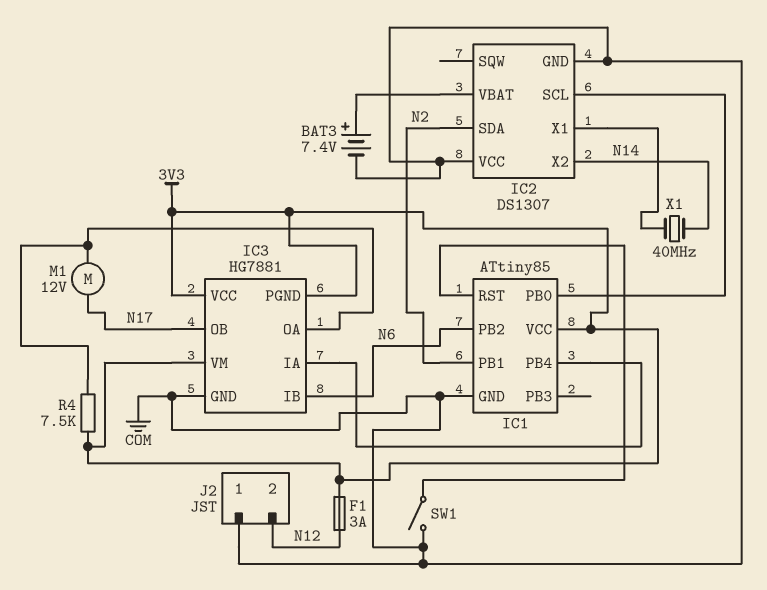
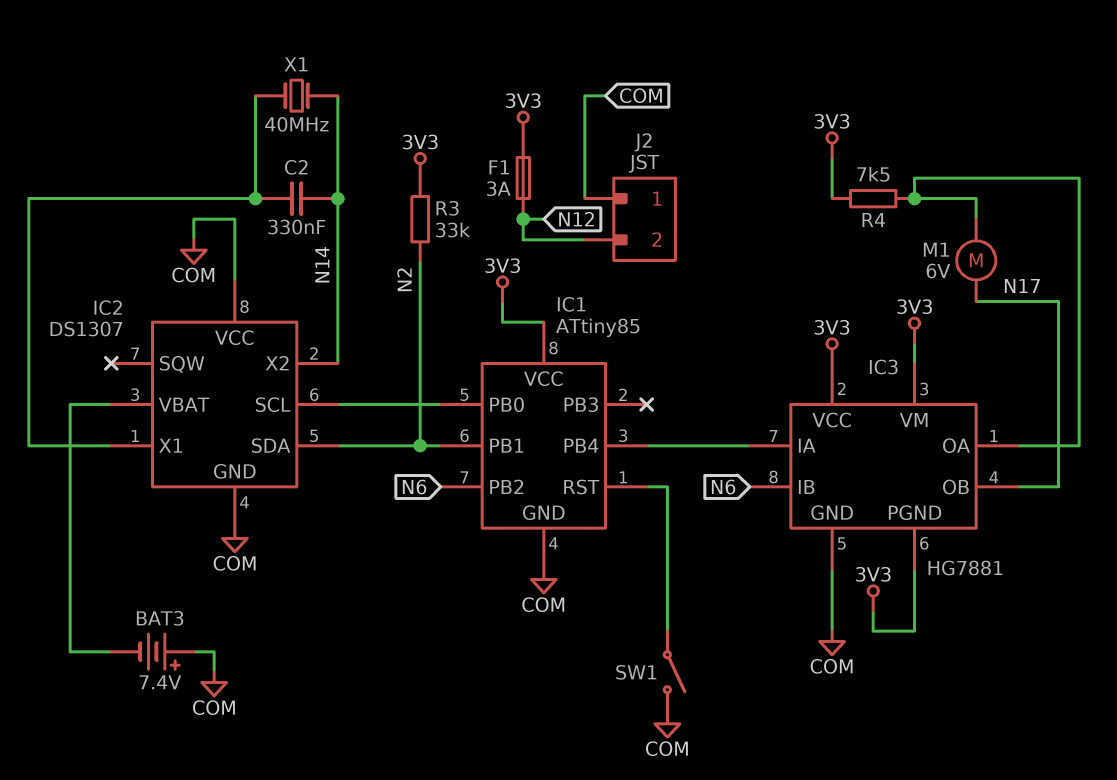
BAT3: 7.4V (plus IC2/VBAT, minus COM) -> 7.4V (plus COM, minus IC2/VBAT)
C2: none -> 330nF (IC2/X1, N14)
M1: motor 12V (IC3/OA, N17) -> motor 6V (IC3/OA, N17)
R3: none -> 33k (3V3, N2)

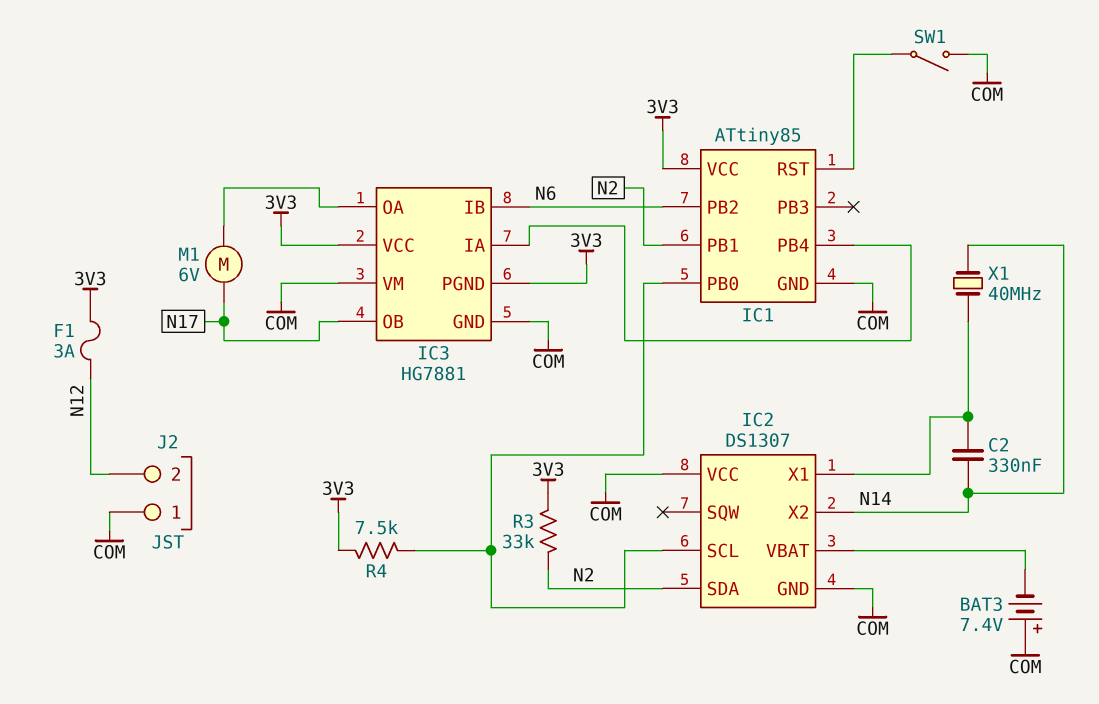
IC3 pin VM: 3V3 -> COM
R4: 7.5k (3V3, IC3/OA) -> 7.5k (3V3, IC1/PB0)

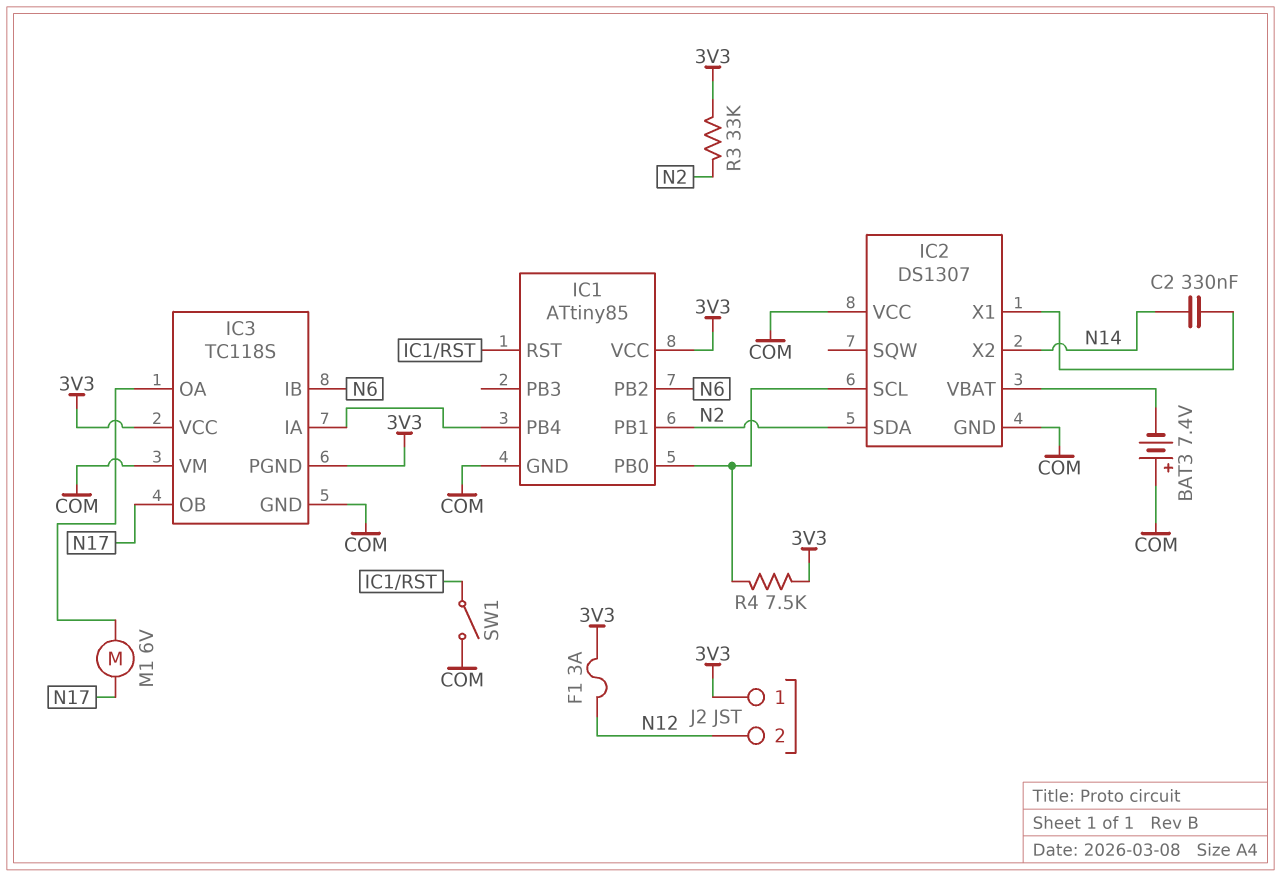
IC3: HG7881 -> TC118S
J2 pin 1: COM -> 3V3
X1: 40MHz (IC2/X1, N14) -> none

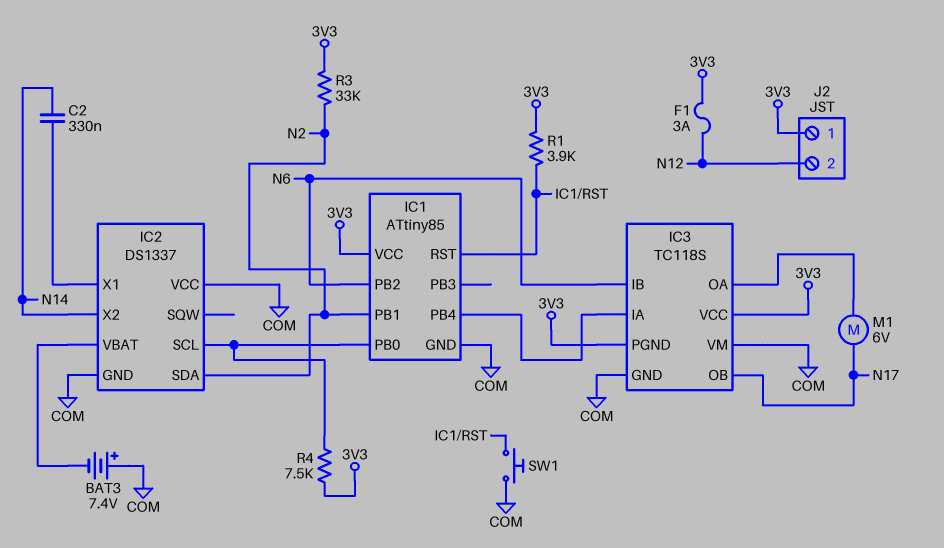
IC2: DS1307 -> DS1337
R1: none -> 3.9k (3V3, IC1/RST)
SW1: switch (COM, IC1/RST) -> button (COM, IC1/RST)

